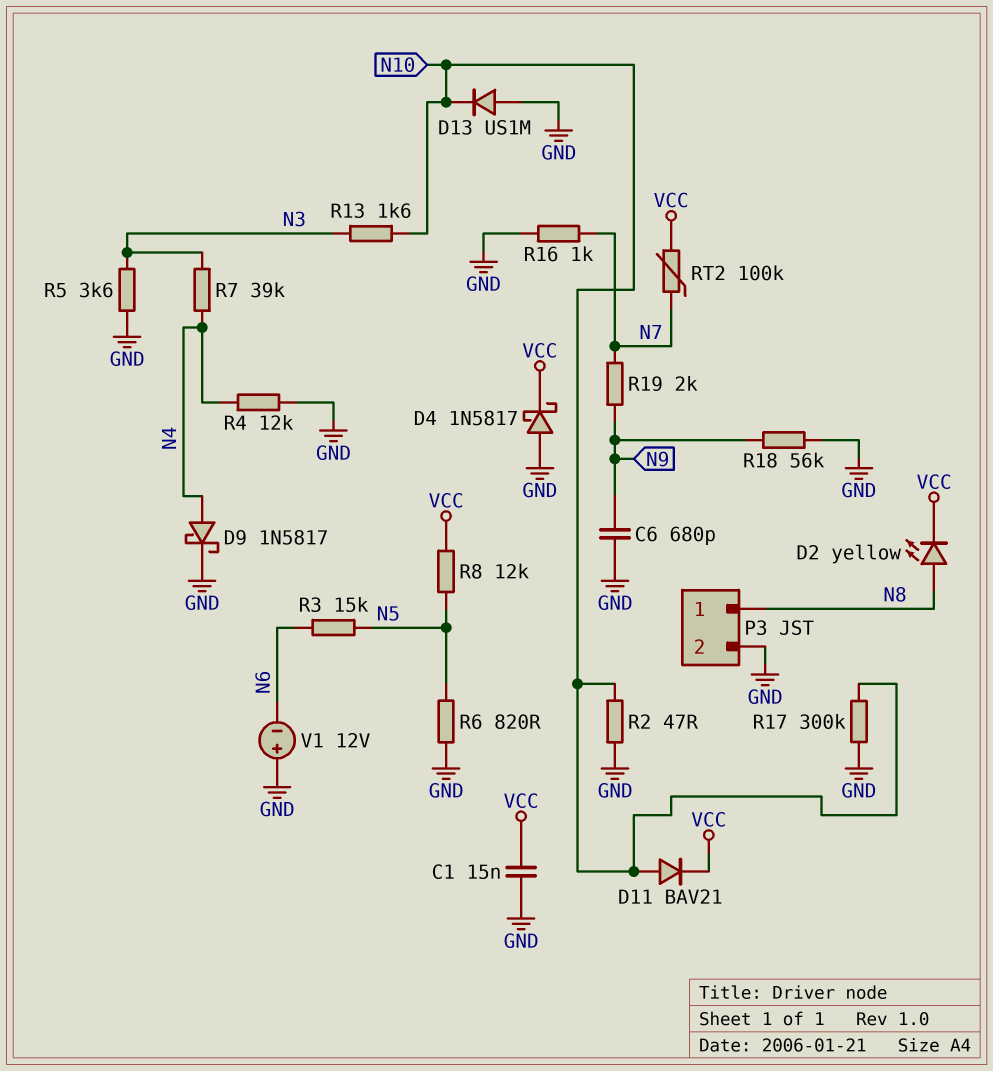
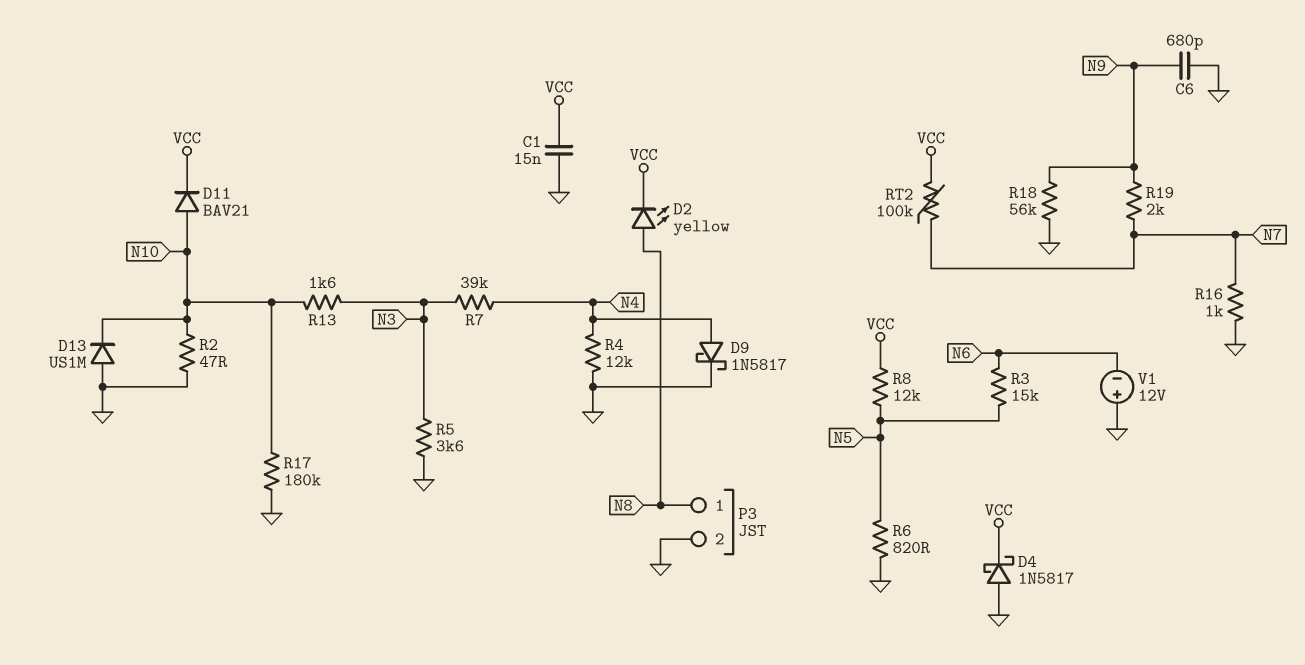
R17: 300k (GND, N10) -> 180k (GND, N10)

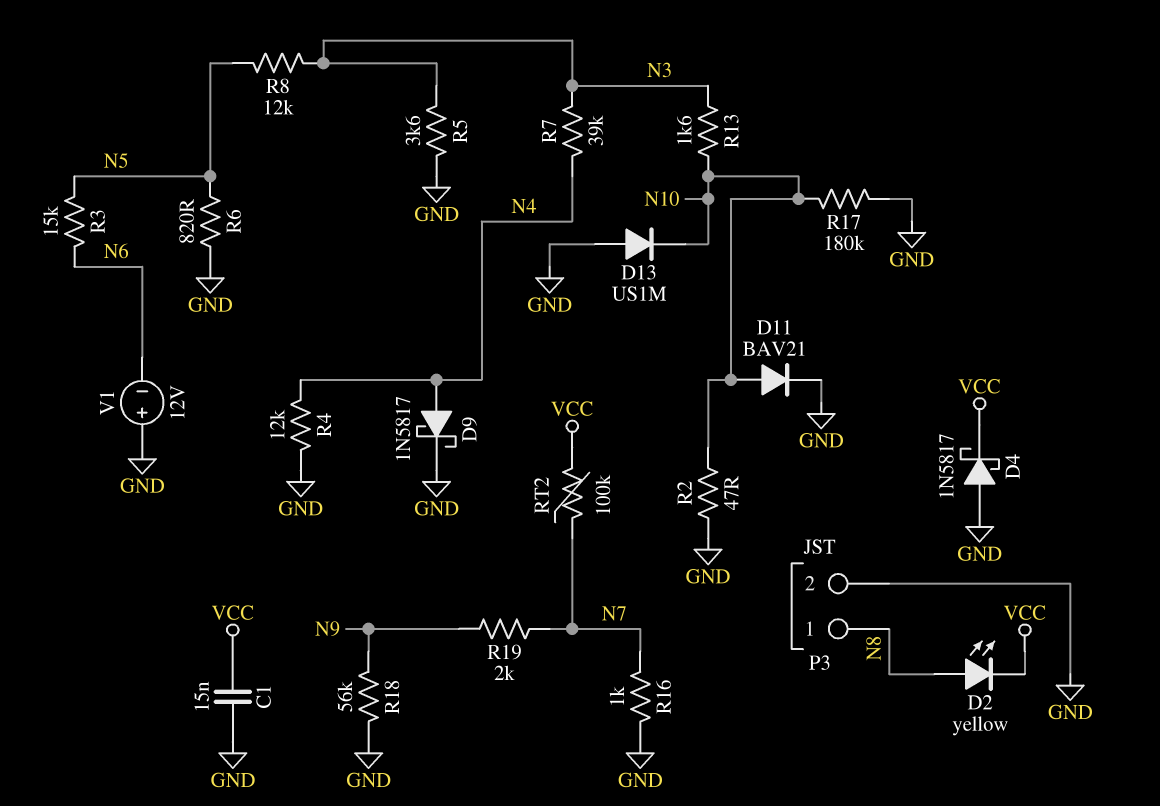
C6: 680pF (GND, N9) -> none
D11: diode BAV21 (A N10, K VCC) -> diode BAV21 (A N10, K GND)
R8: 12k (N5, VCC) -> 12k (N3, N5)

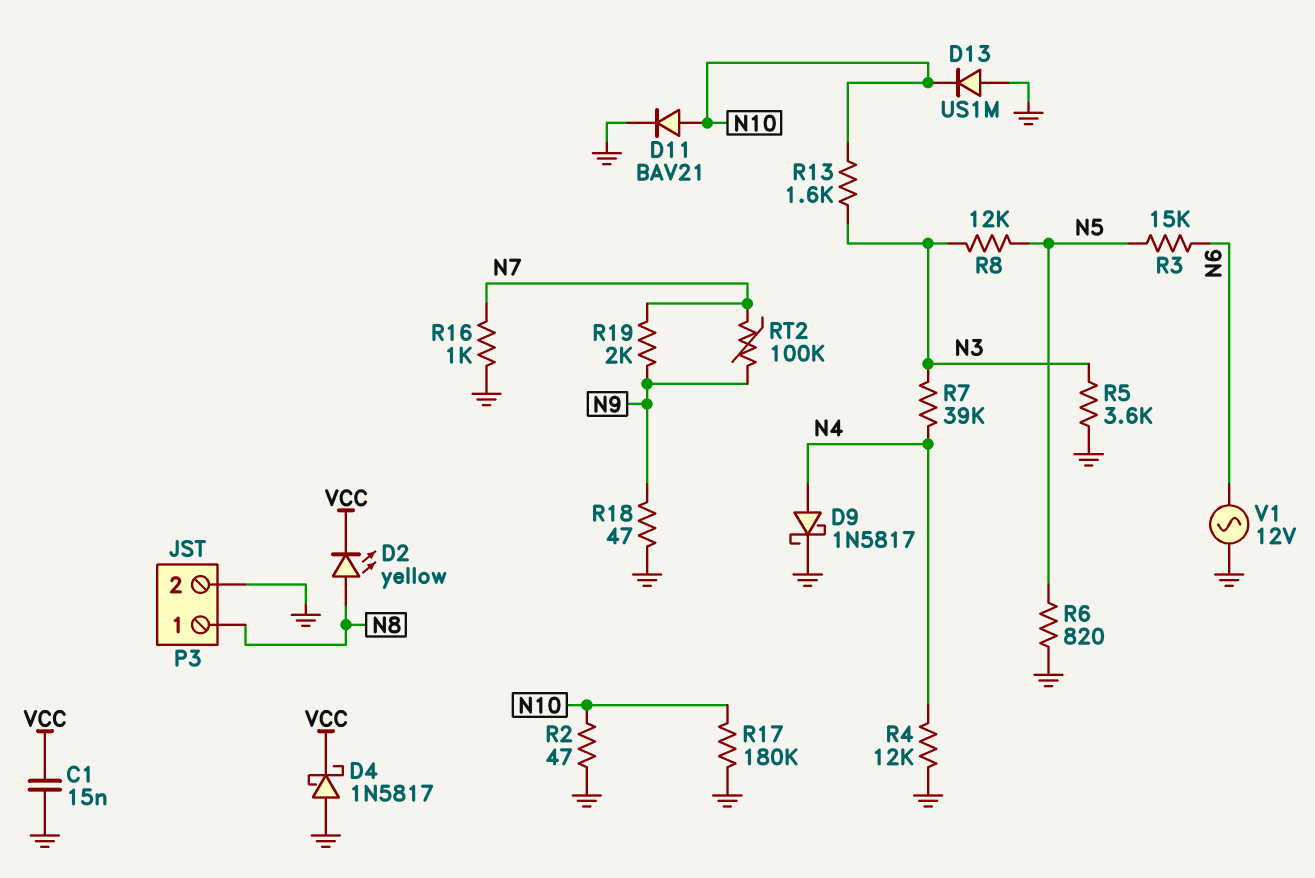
R18: 56k (GND, N9) -> 47 (GND, N9)
RT2: 100k (N7, VCC) -> 100k (N7, N9)
V1: 12V (plus GND, minus N6) -> AC 12V (GND, N6)

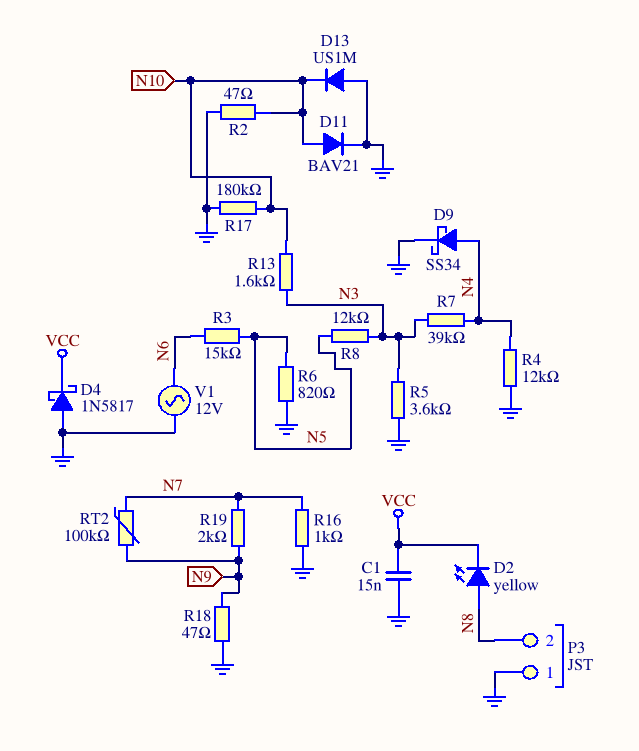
D9: schottky 1N5817 (A N4, K GND) -> schottky SS34 (A N4, K GND)
P3 pin 1: N8 -> GND
P3 pin 2: GND -> N8

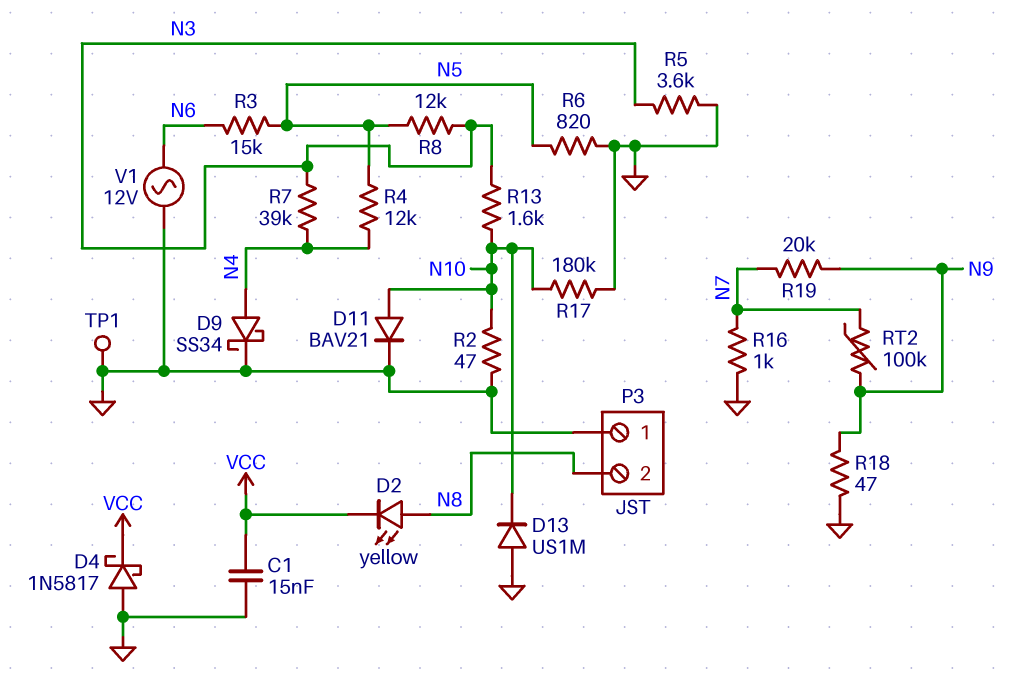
R4: 12k (GND, N4) -> 12k (N4, N5)
R19: 2k (N7, N9) -> 20k (N7, N9)
TP1: none -> test point (GND)

